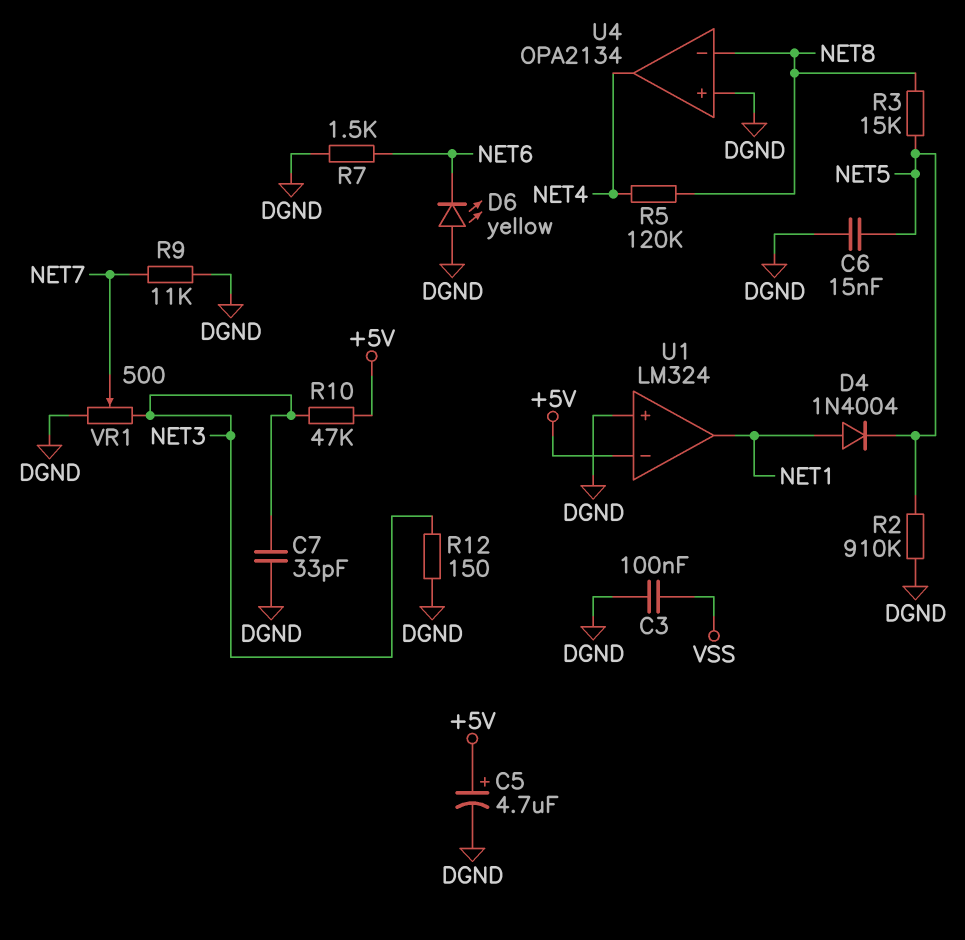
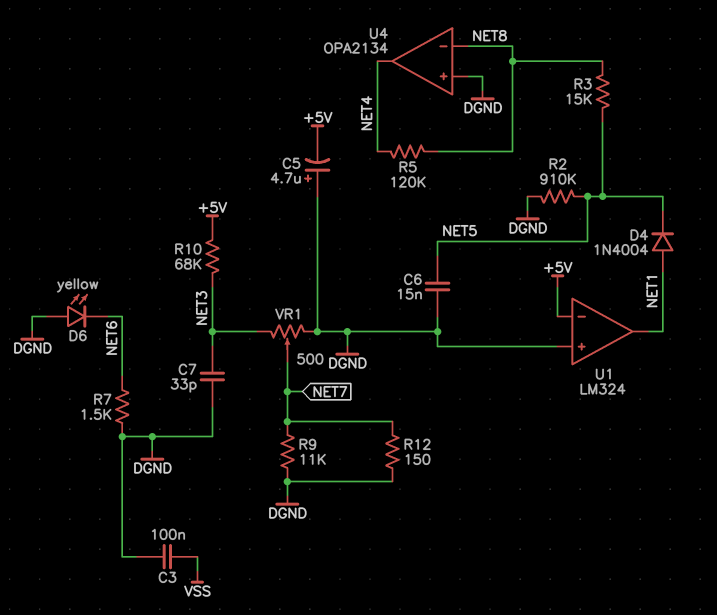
C5: 4.7uF (plus +5V, minus DGND) -> 4.7uF (plus DGND, minus +5V)
R10: 47k (+5V, NET3) -> 68k (+5V, NET3)
R12: 150 (DGND, NET3) -> 150 (DGND, NET7)

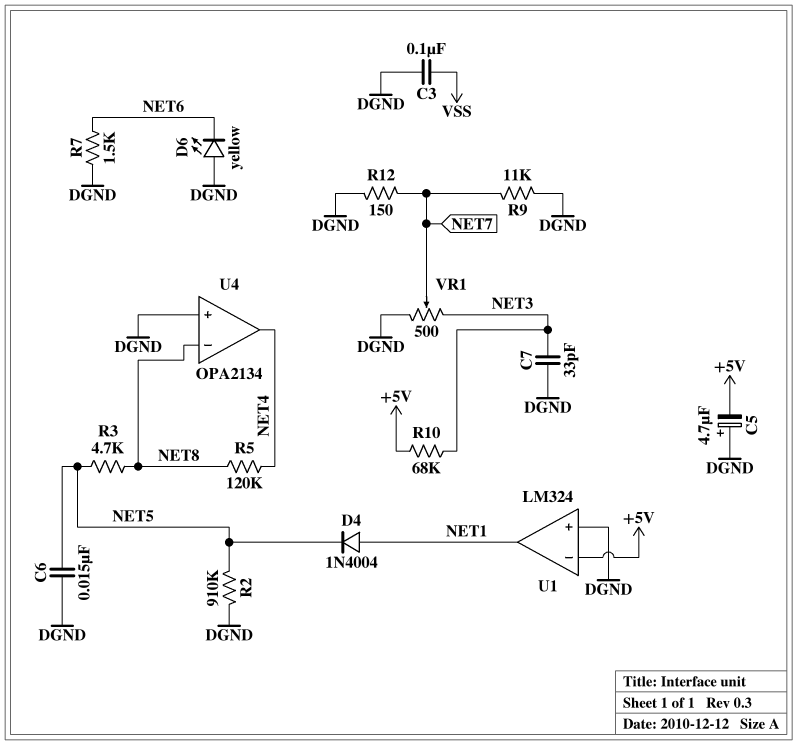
R3: 15k (NET5, NET8) -> 4.7k (NET5, NET8)

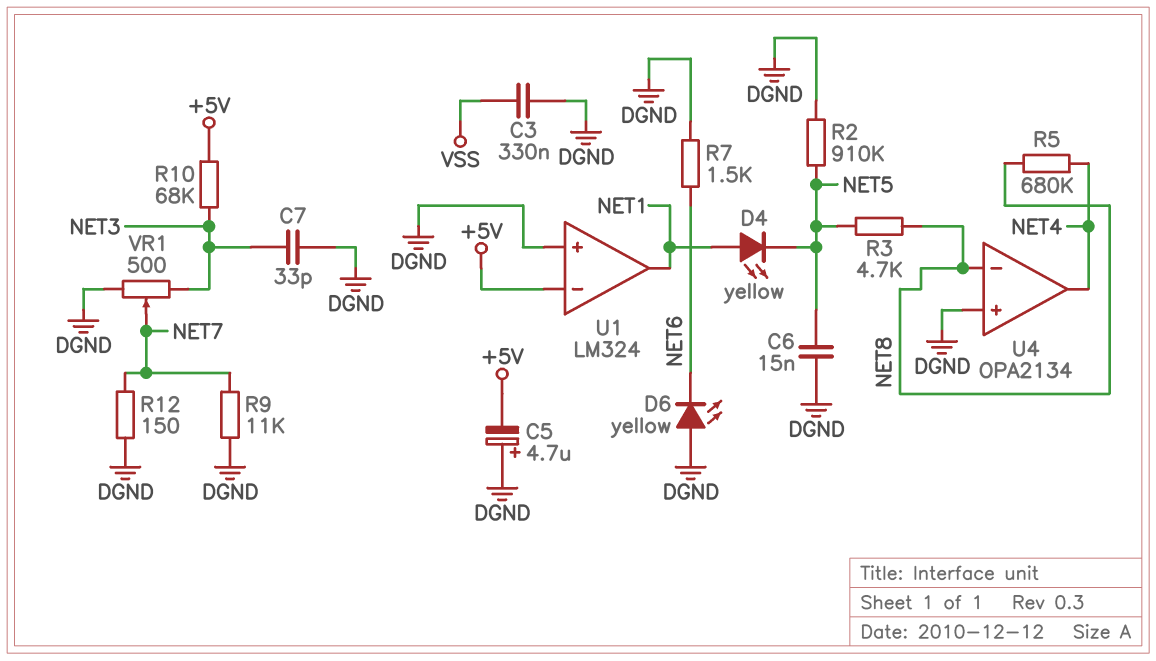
C3: 100nF (DGND, VSS) -> 330nF (DGND, VSS)
D4: diode 1N4004 (A NET1, K NET5) -> LED yellow (A NET1, K NET5)
R5: 120k (NET4, NET8) -> 680k (NET4, NET8)

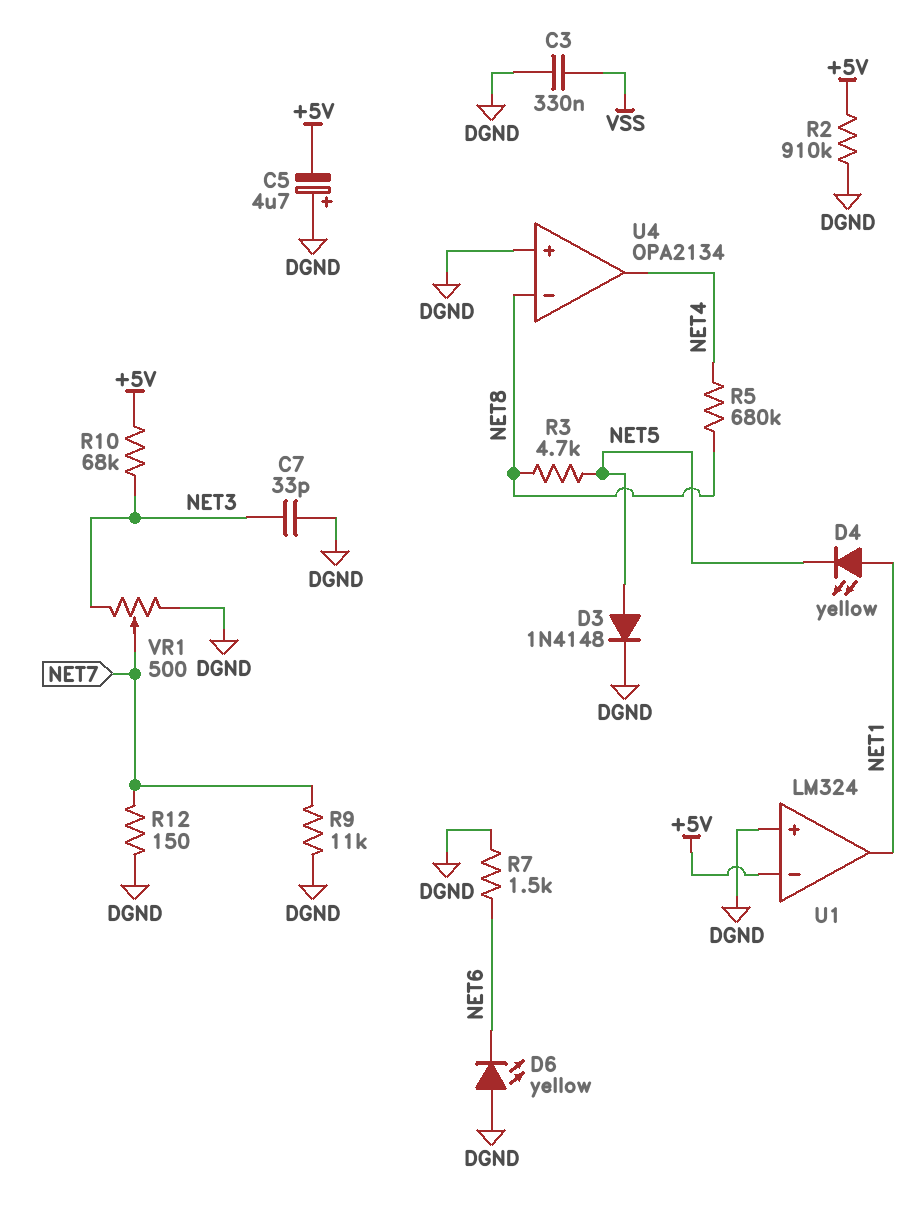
C6: 15nF (DGND, NET5) -> none
D3: none -> diode 1N4148 (A NET5, K DGND)
R2: 910k (DGND, NET5) -> 910k (+5V, DGND)

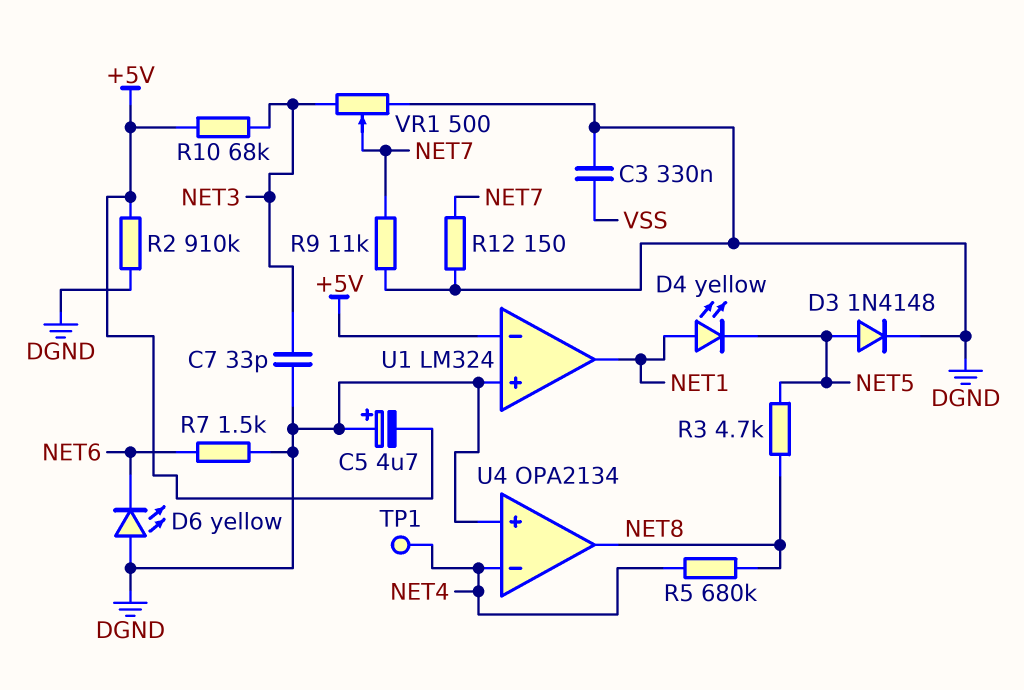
TP1: none -> test point (NET4)
U4 pin in-: NET8 -> NET4
U4 pin out: NET4 -> NET8

